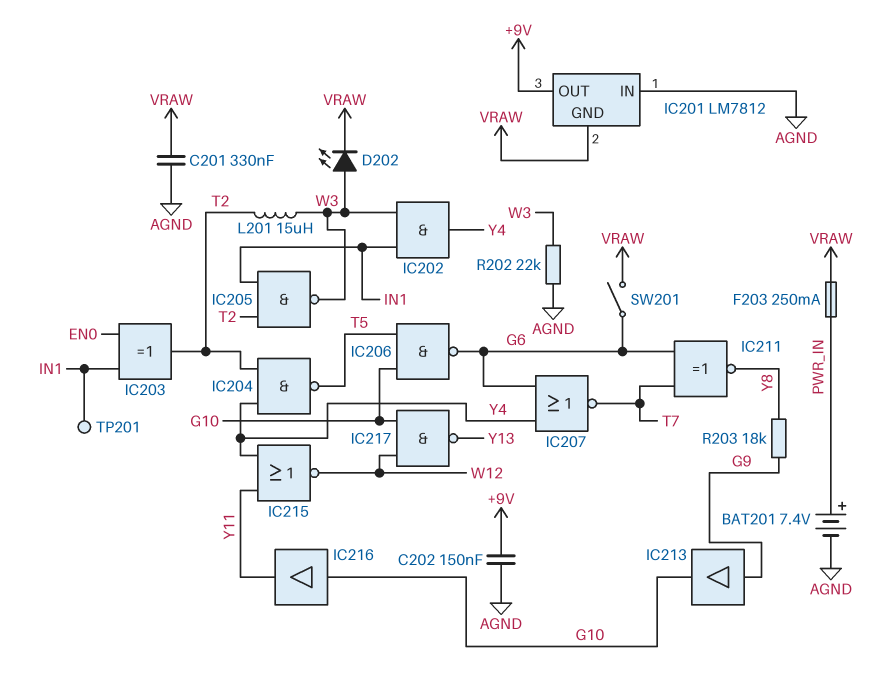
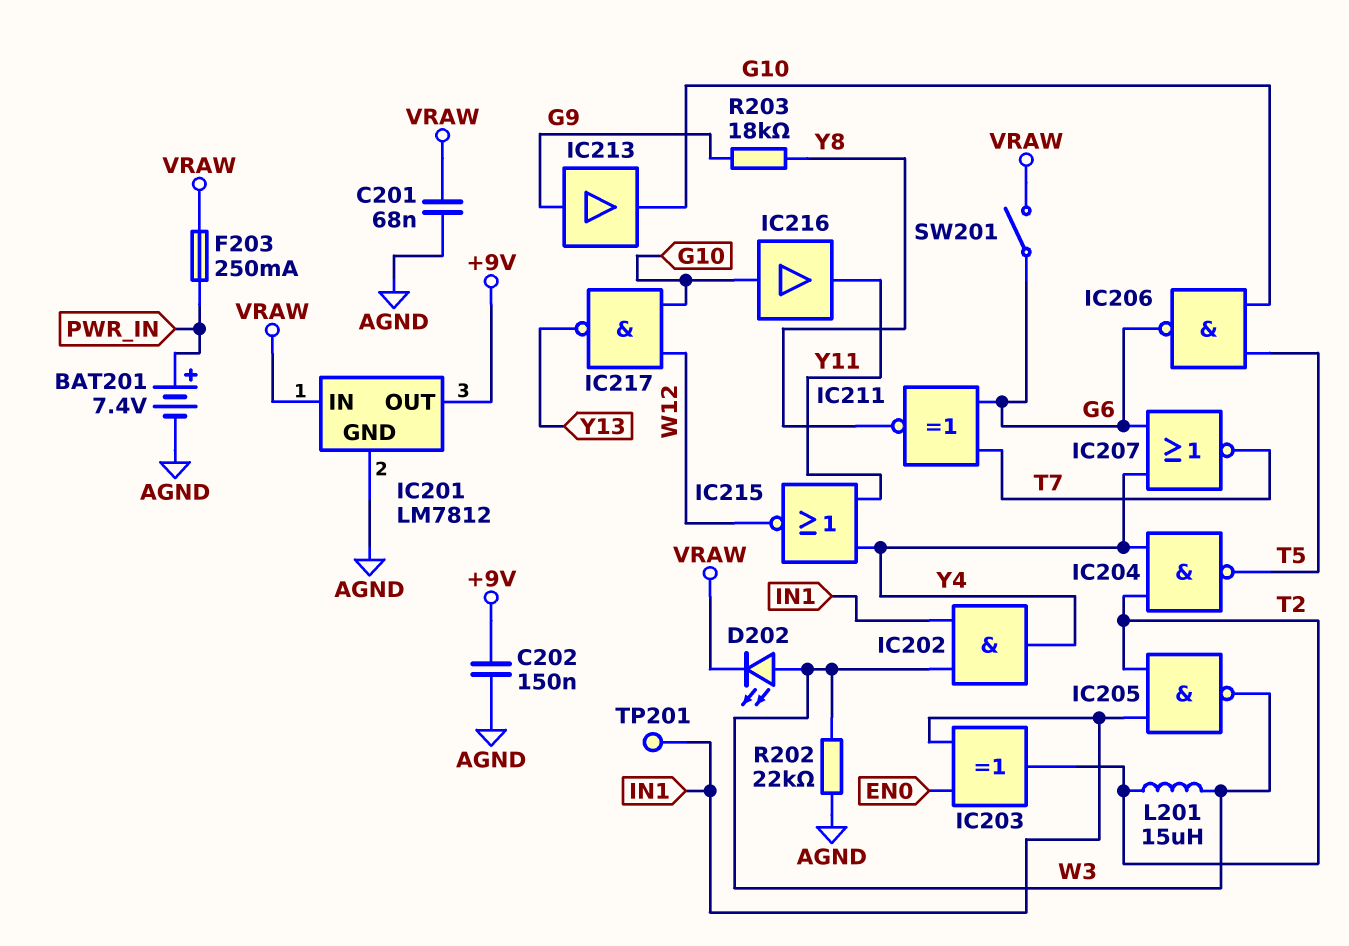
C201: 330nF (AGND, VRAW) -> 68nF (AGND, VRAW)
IC201 pin GND: VRAW -> AGND
IC201 pin IN: AGND -> VRAW

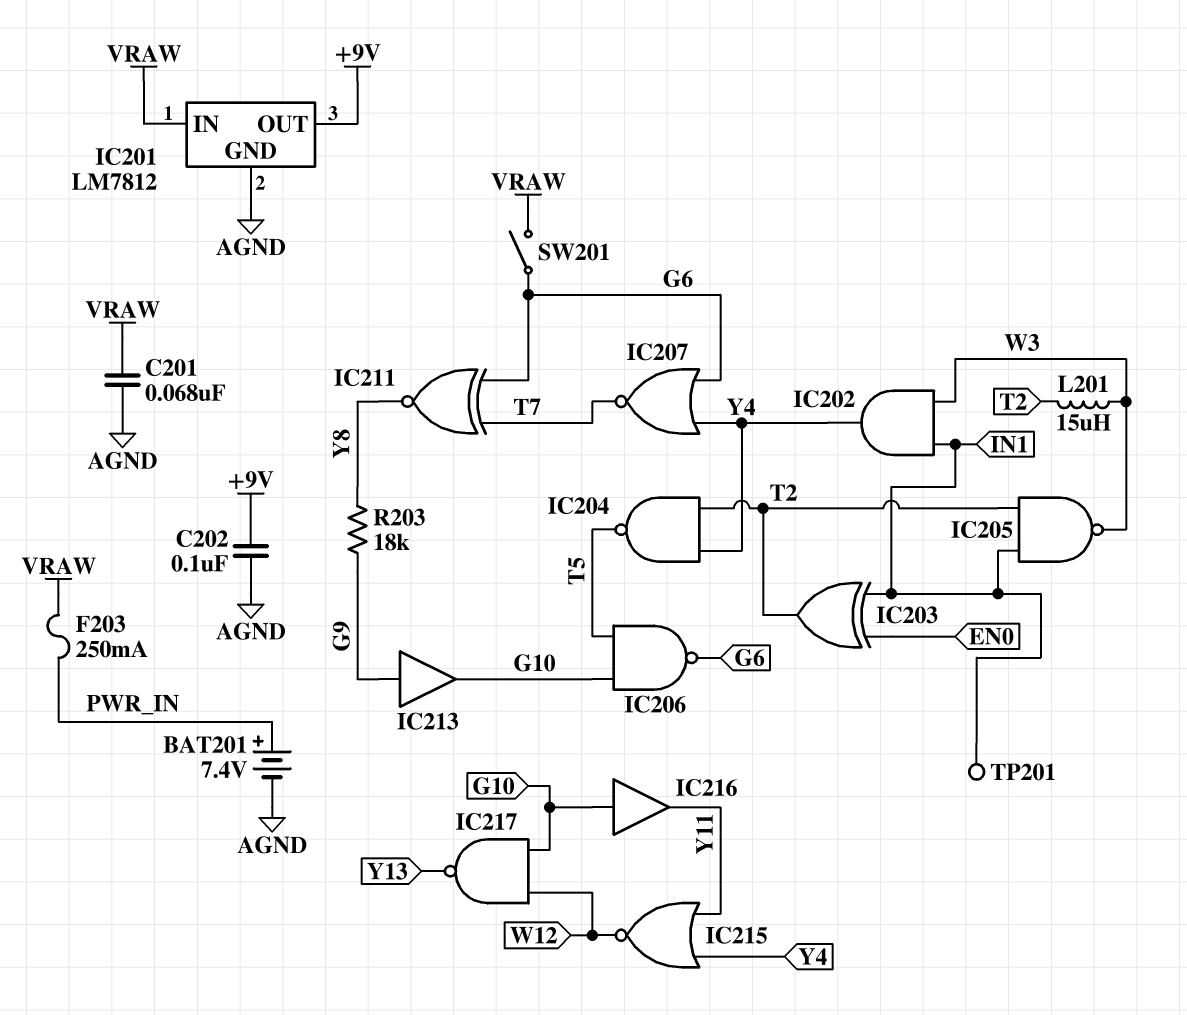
C202: 150nF (+9V, AGND) -> 100nF (+9V, AGND)
D202: LED (A W3, K VRAW) -> none
R202: 22k (AGND, W3) -> none

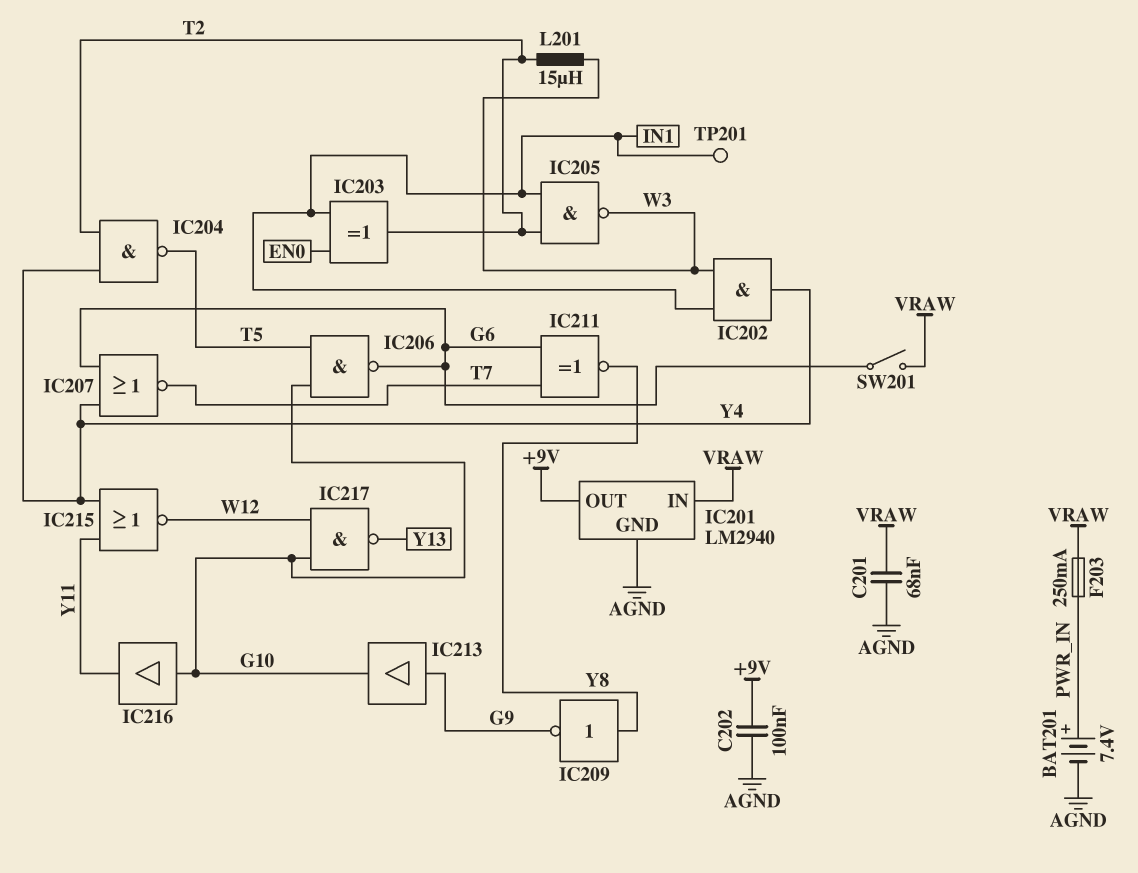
IC201: LM7812 -> LM2940
IC209: none -> NOT (in Y8, out G9)
R203: 18k (G9, Y8) -> none

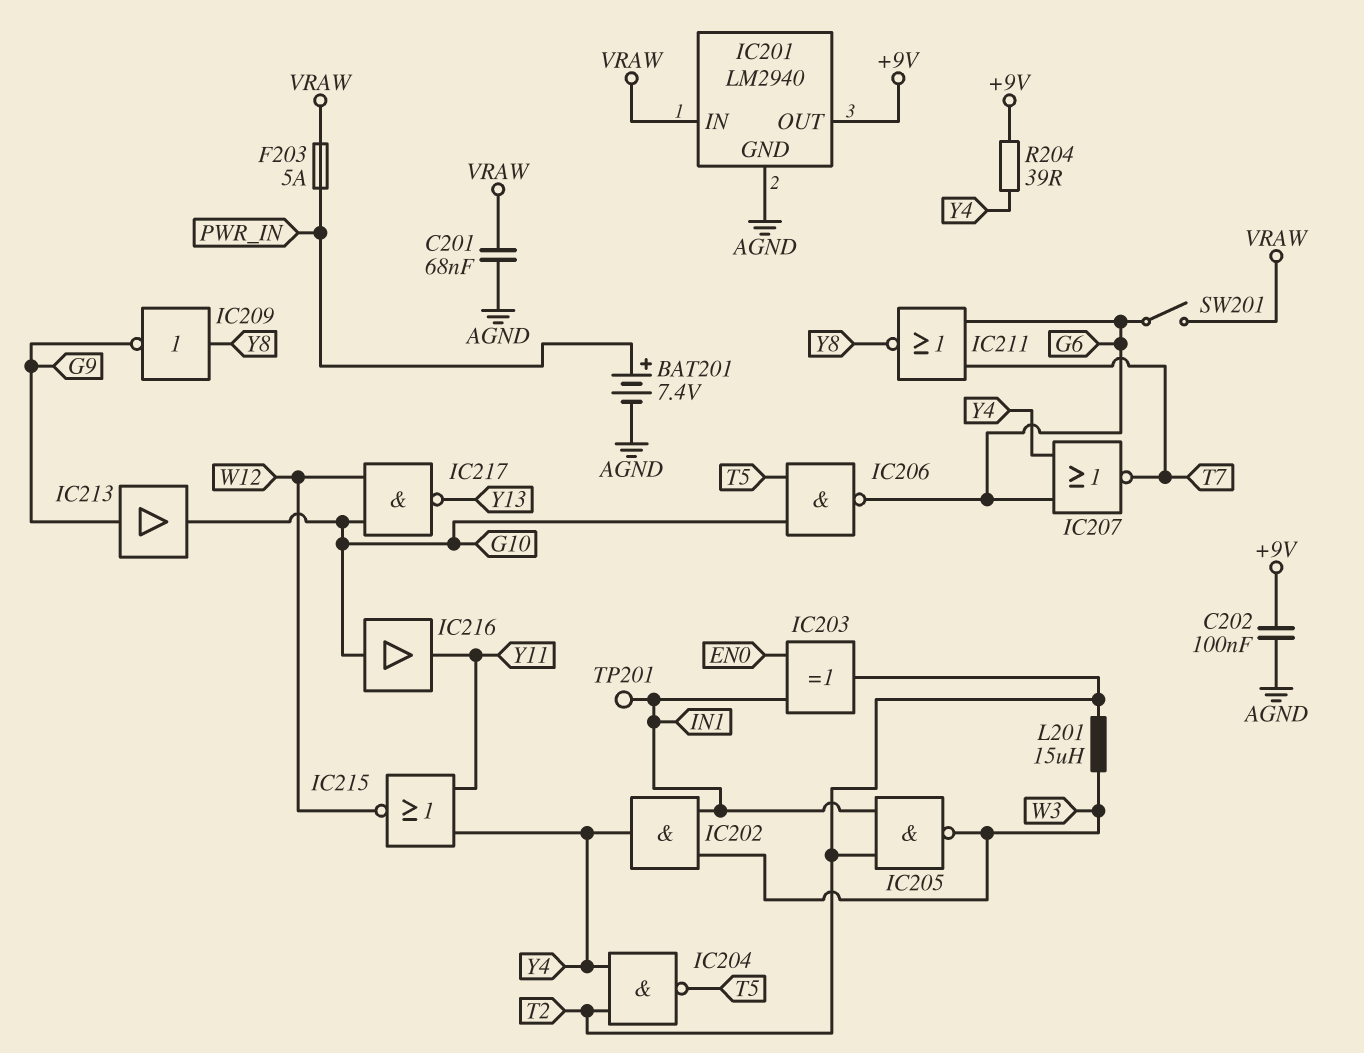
F203: 250mA (PWR_IN, VRAW) -> 5A (PWR_IN, VRAW)
IC211: XNOR (in G6, in T7, out Y8) -> NOR (in G6, in T7, out Y8)
R204: none -> 39 (+9V, Y4)

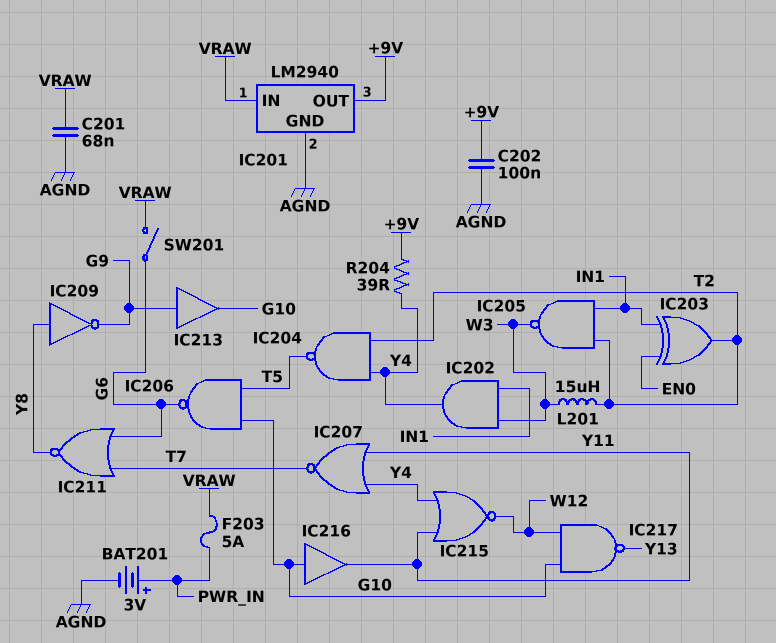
BAT201: 7.4V (plus PWR_IN, minus AGND) -> 3V (plus PWR_IN, minus AGND)
IC207: NOR (in G6, in Y4, out T7) -> NOR (in Y4, in Y11, out T7)
TP201: test point (IN1) -> none

